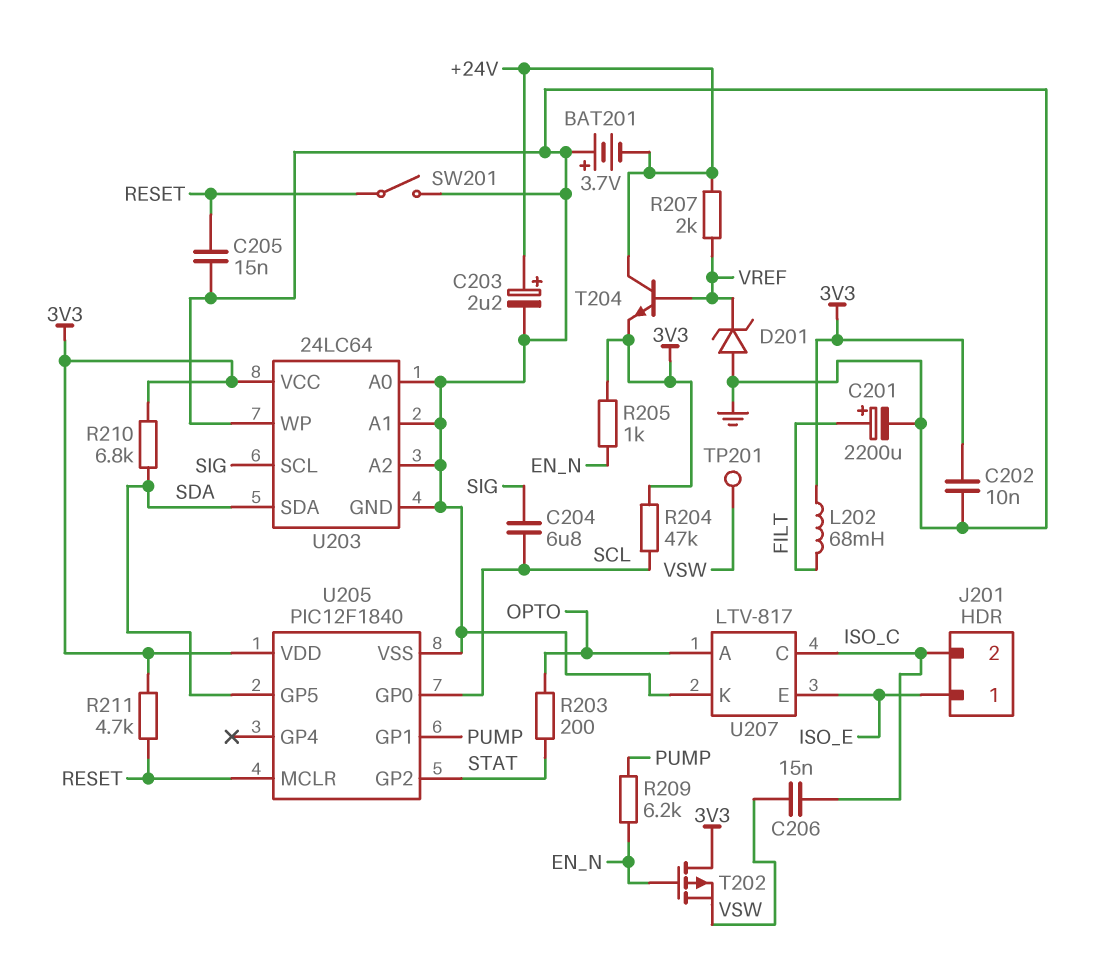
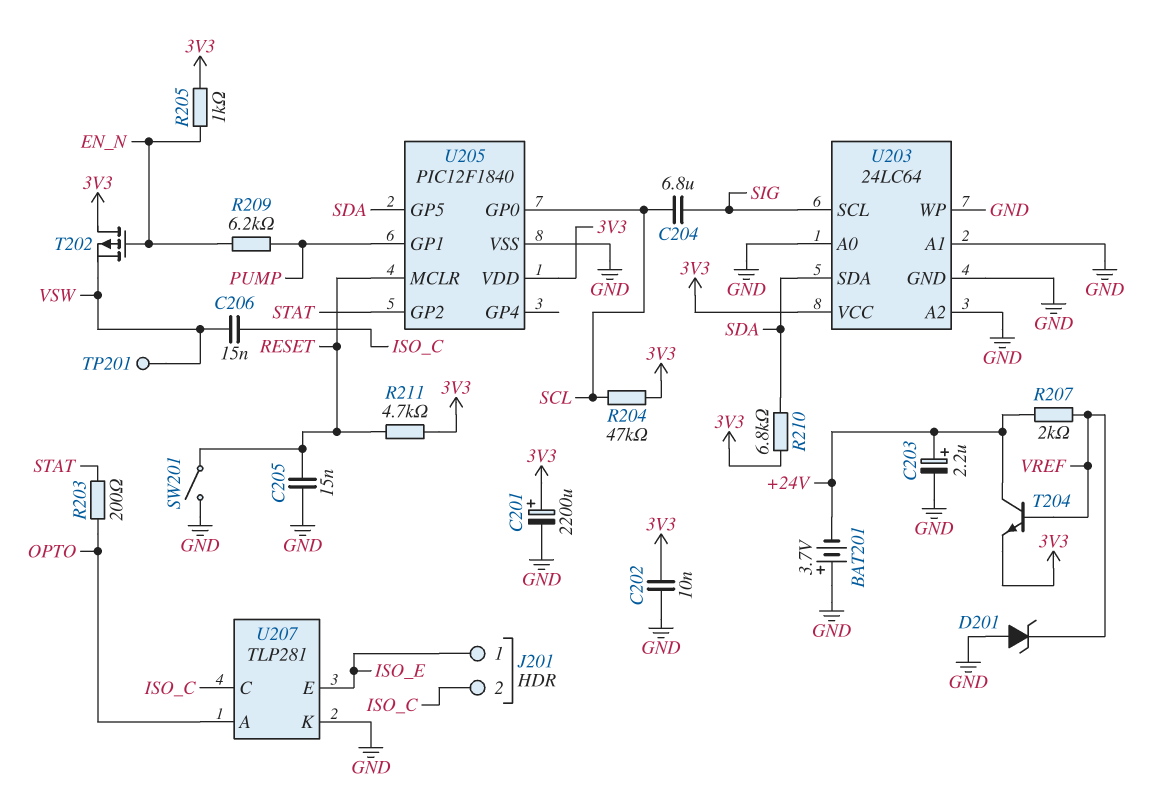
C201: 2200uF (plus FILT, minus GND) -> 2200uF (plus 3V3, minus GND)
L202: 68mH (3V3, FILT) -> none
U207: LTV-817 -> TLP281

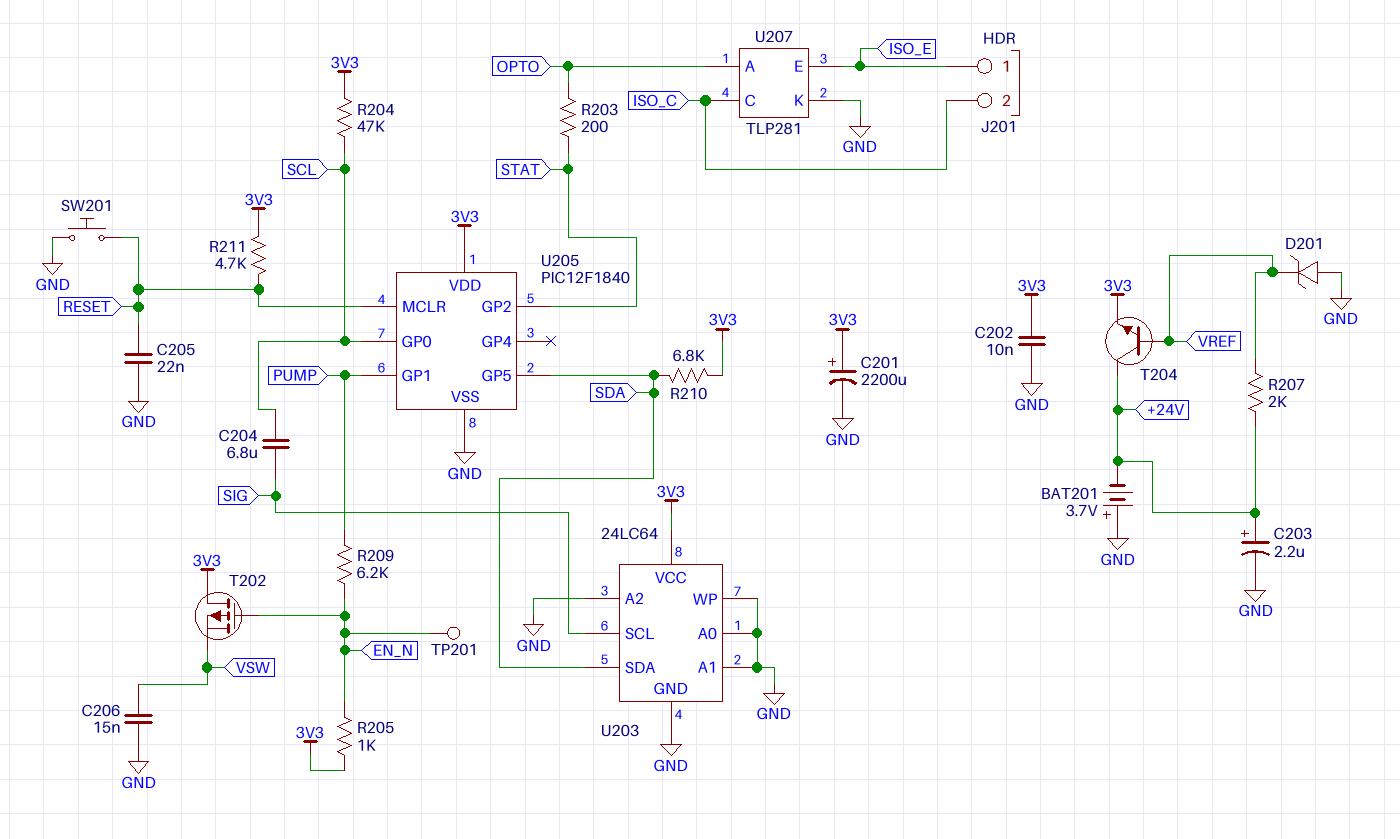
C205: 15nF (GND, RESET) -> 22nF (GND, RESET)
C206: 15nF (ISO_C, VSW) -> 15nF (GND, VSW)
SW201: switch (GND, RESET) -> button (GND, RESET)
TP201: test point (VSW) -> test point (EN_N)

